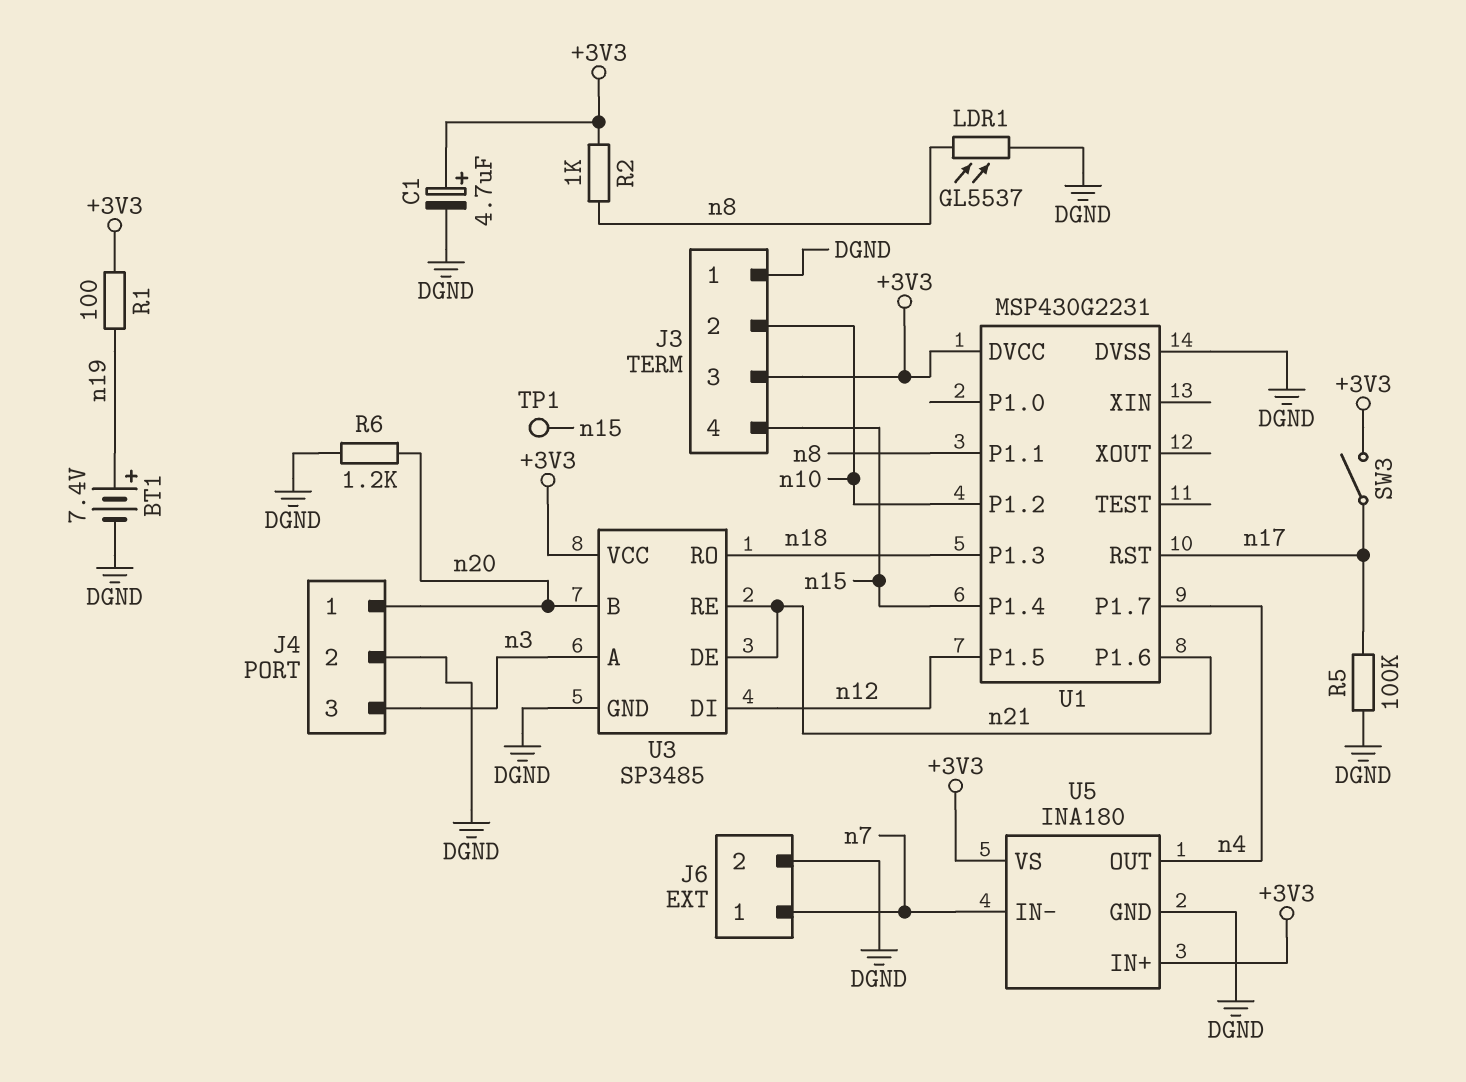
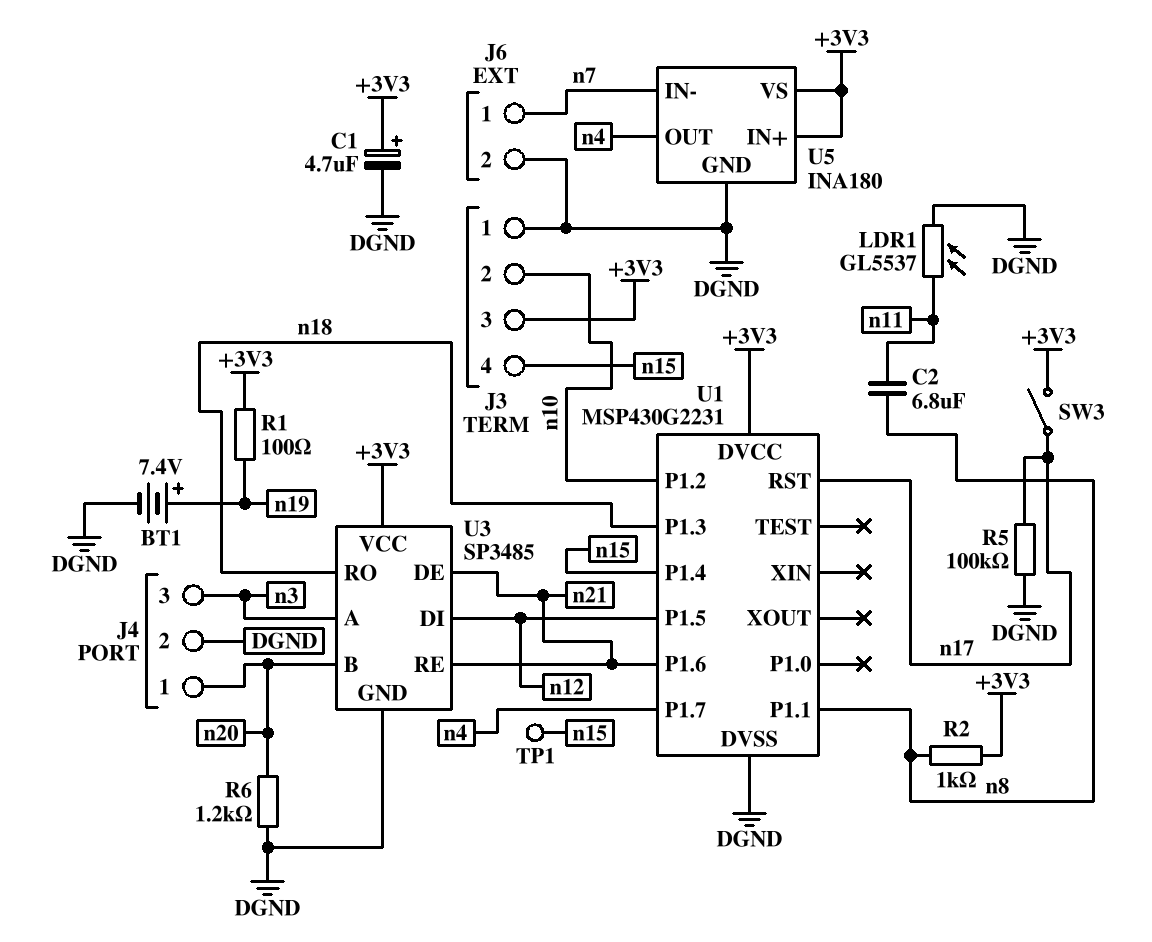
C2: none -> 6.8uF (n8, n11)
LDR1: GL5537 (DGND, n8) -> GL5537 (DGND, n11)

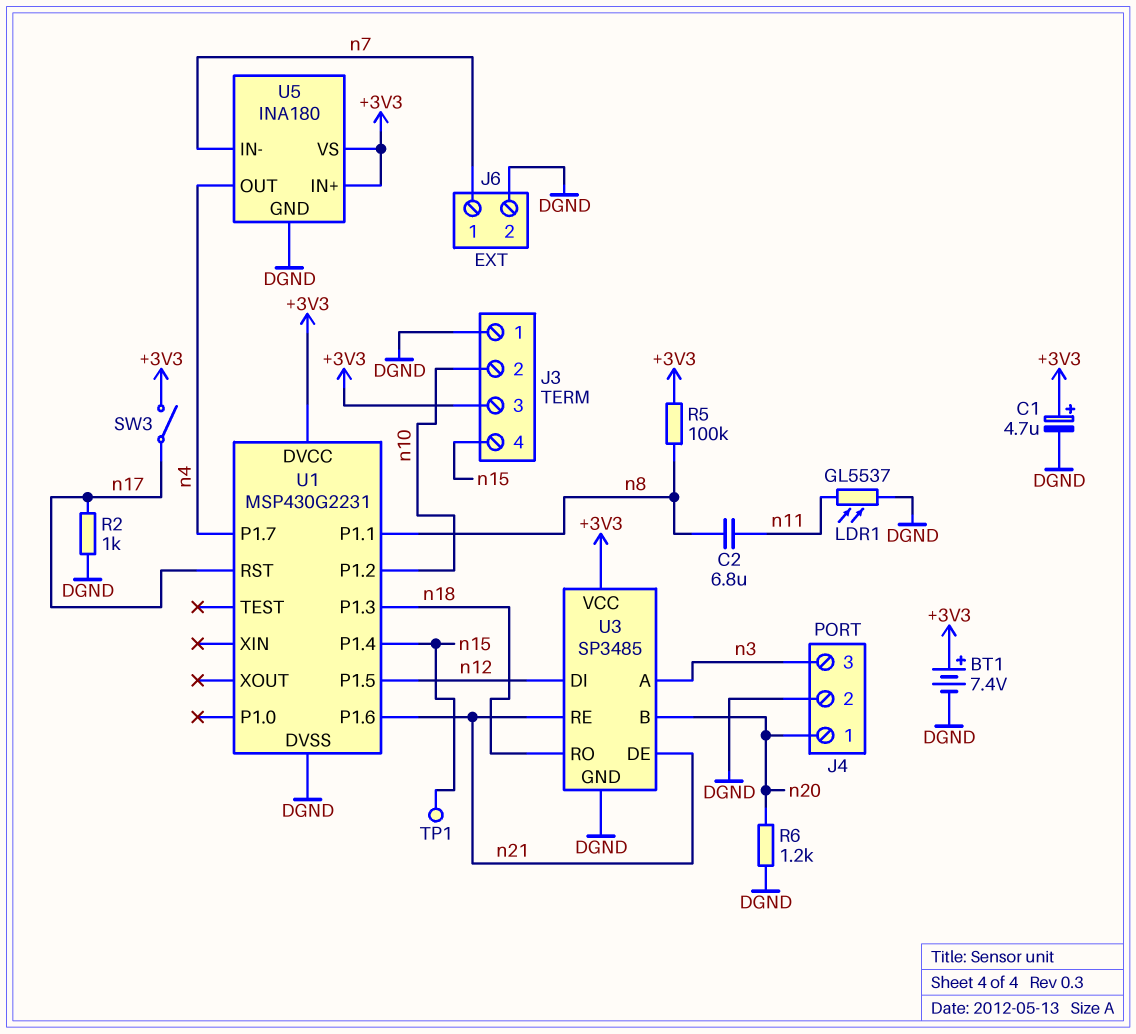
BT1: 7.4V (plus n19, minus DGND) -> 7.4V (plus +3V3, minus DGND)
R1: 100 (+3V3, n19) -> none
R2: 1k (+3V3, n8) -> 1k (DGND, n17)
R5: 100k (DGND, n17) -> 100k (+3V3, n8)

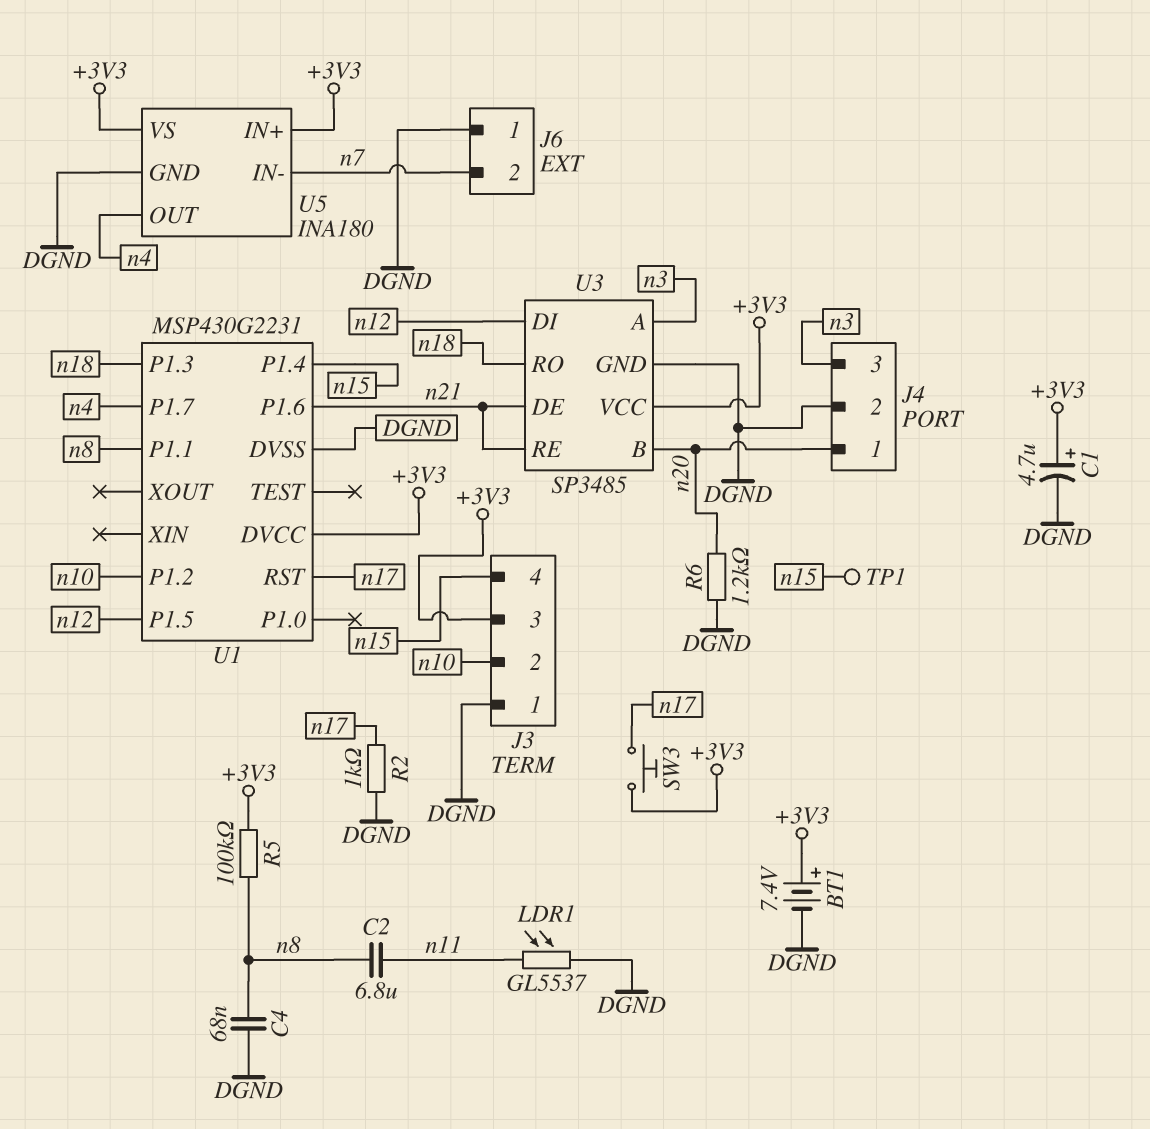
C4: none -> 68nF (DGND, n8)
J6 pin 1: n7 -> DGND
J6 pin 2: DGND -> n7
SW3: switch (+3V3, n17) -> button (+3V3, n17)

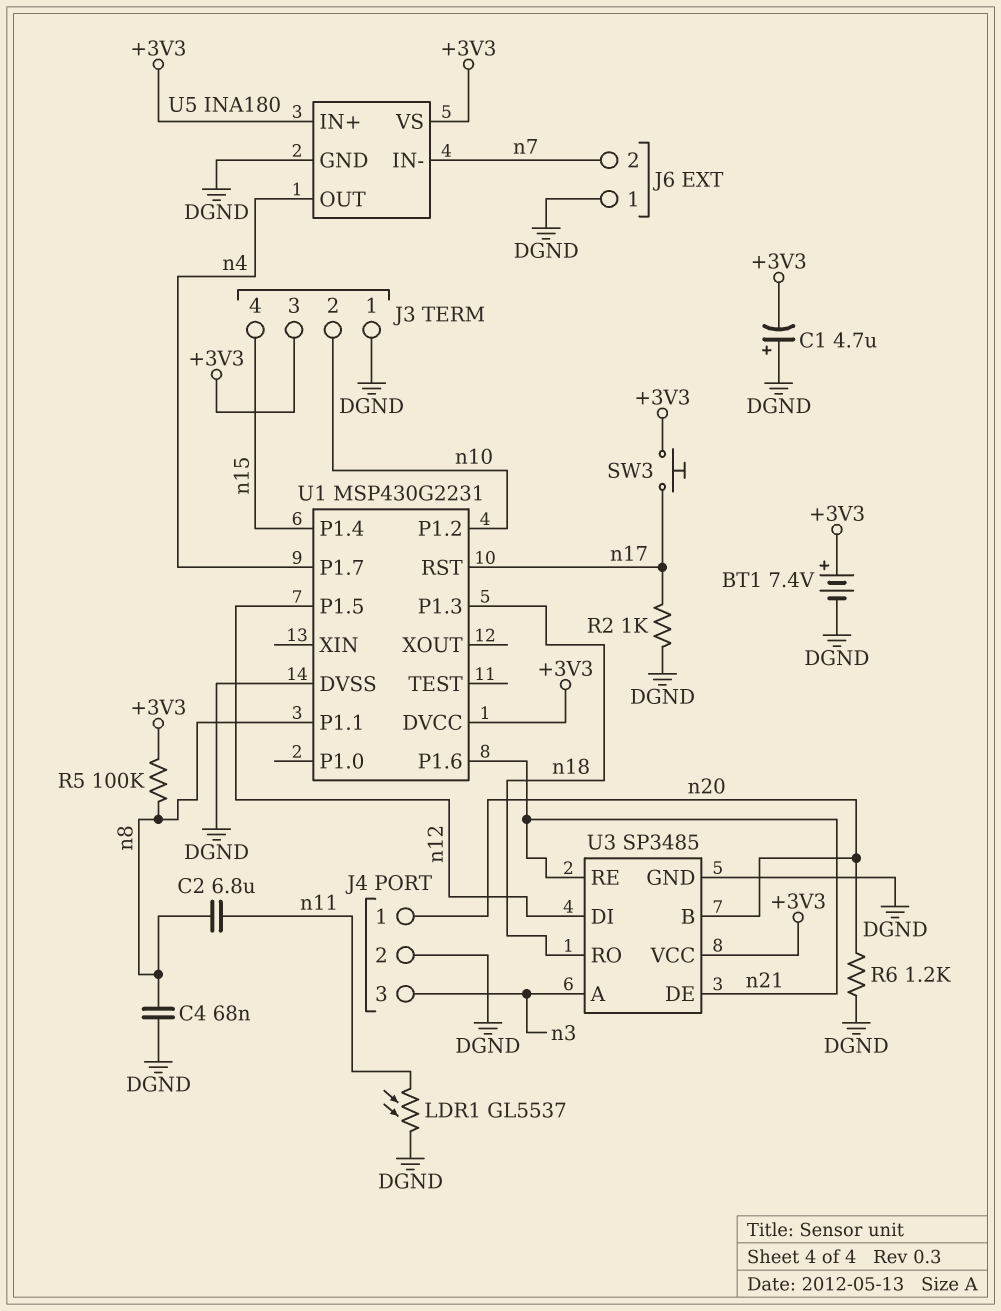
C1: 4.7uF (plus +3V3, minus DGND) -> 4.7uF (plus DGND, minus +3V3)
TP1: test point (n15) -> none

